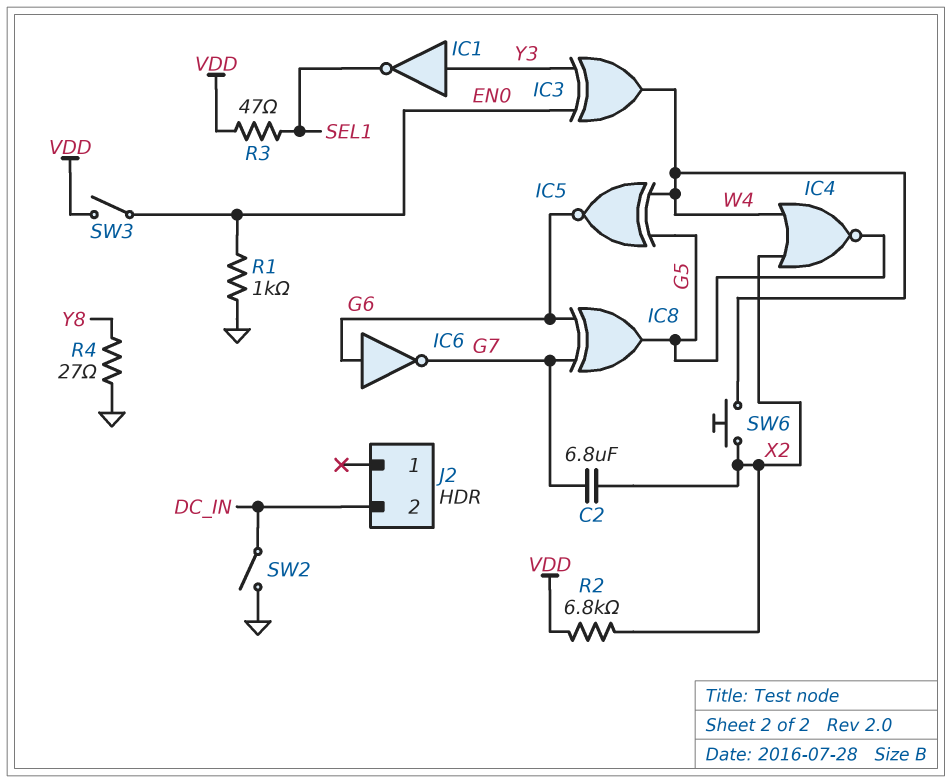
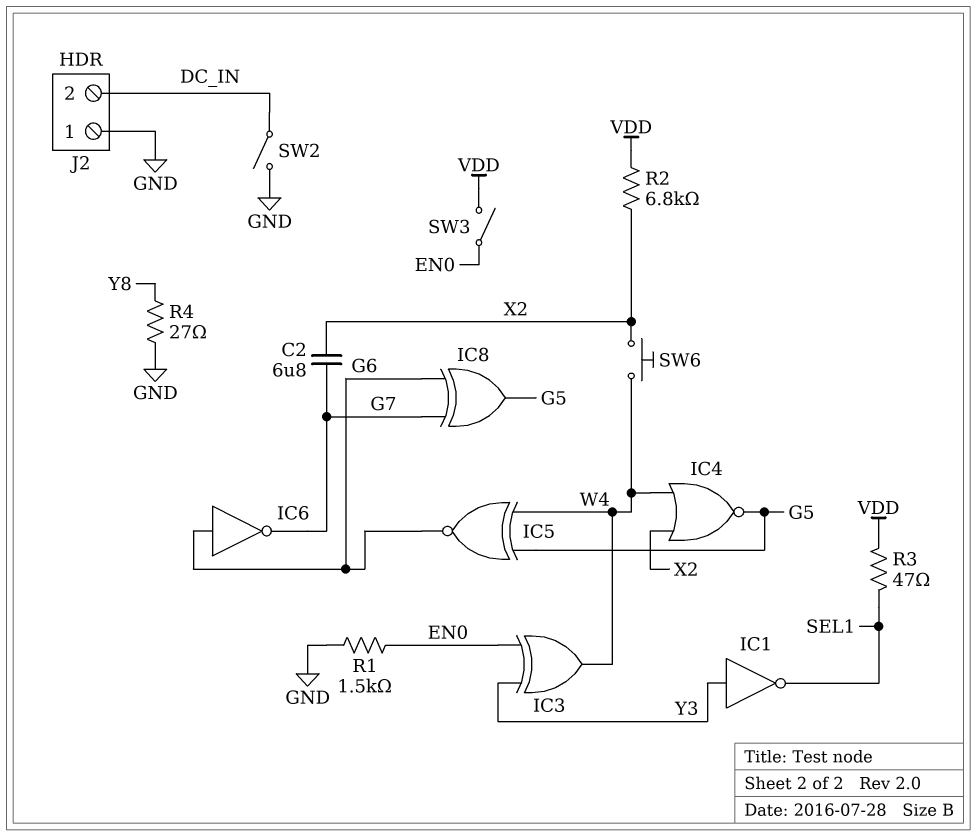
J2 pin 1: none -> GND
R1: 1k (EN0, GND) -> 1.5k (EN0, GND)

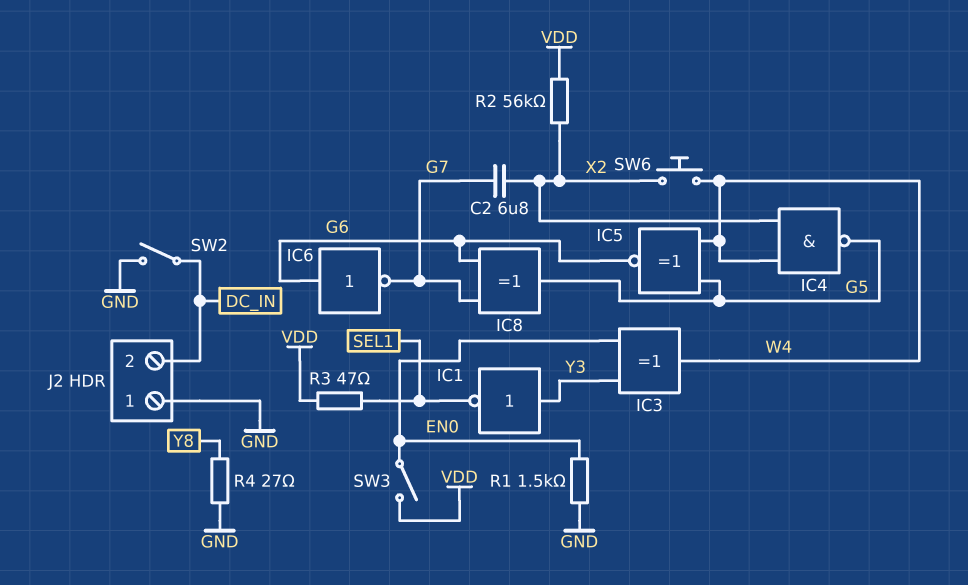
IC4: NOR (in W4, in X2, out G5) -> NAND (in W4, in X2, out G5)
R2: 6.8k (VDD, X2) -> 56k (VDD, X2)

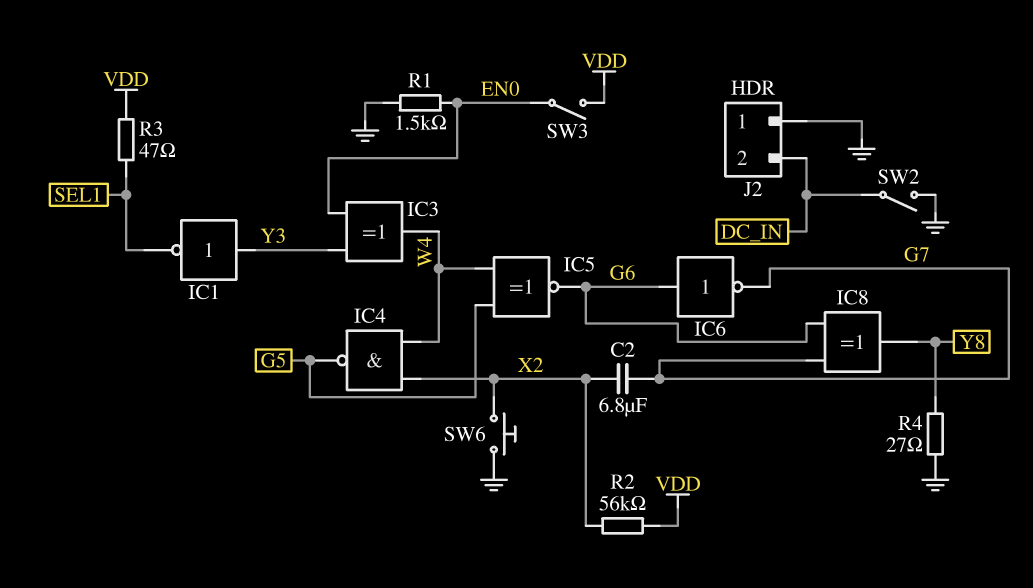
IC8: XOR (in G6, in G7, out G5) -> XOR (in G6, in G7, out Y8)
SW6: button (W4, X2) -> button (GND, X2)

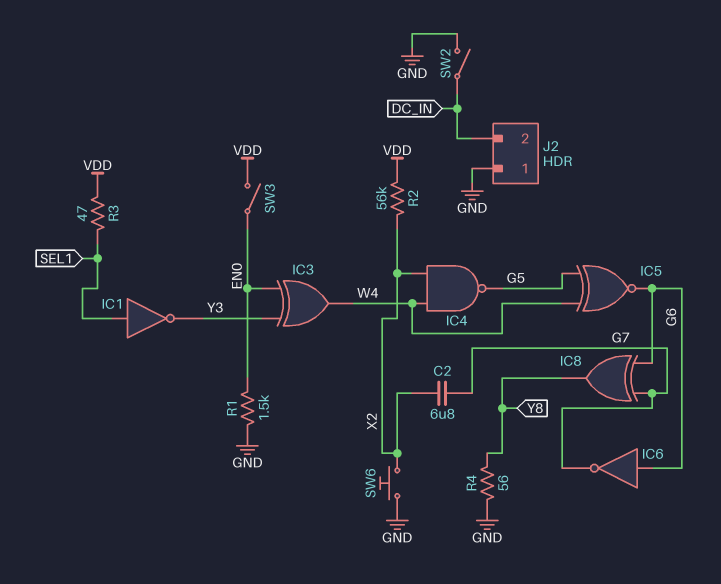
IC1: NOT (in Y3, out SEL1) -> NOT (in SEL1, out Y3)
R4: 27 (GND, Y8) -> 56 (GND, Y8)

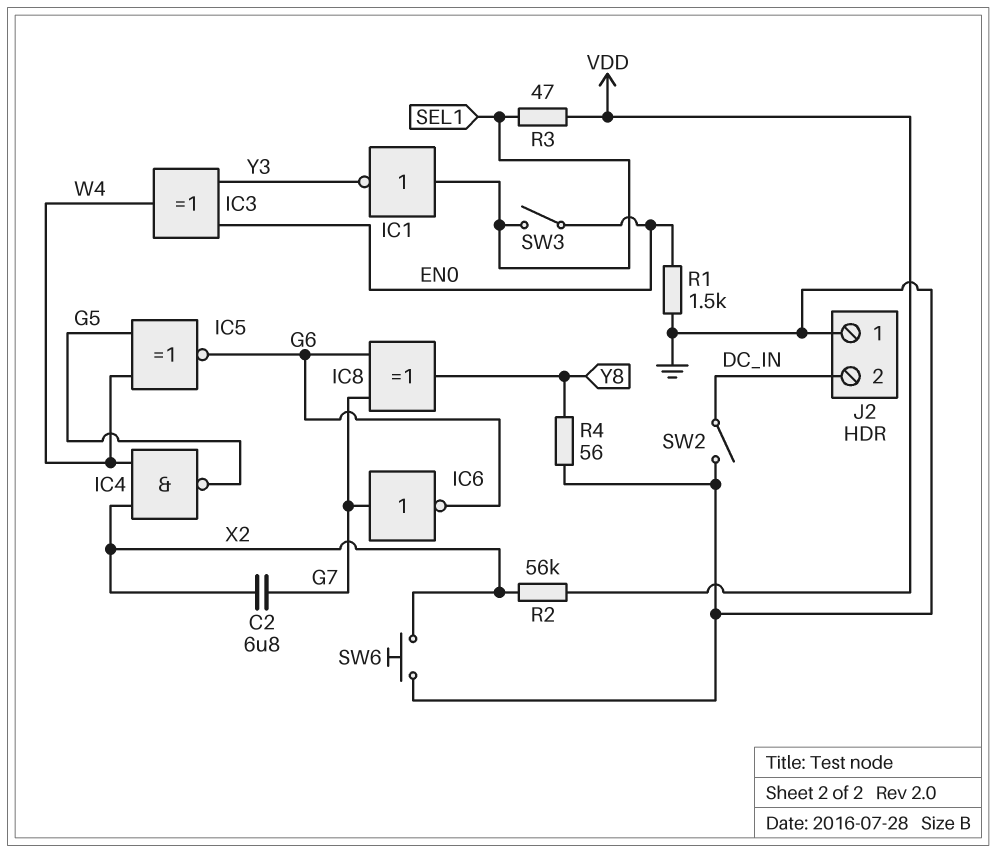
IC6: NOT (in G6, out G7) -> NOT (in G7, out G6)
SW3: switch (EN0, VDD) -> switch (EN0, SEL1)

